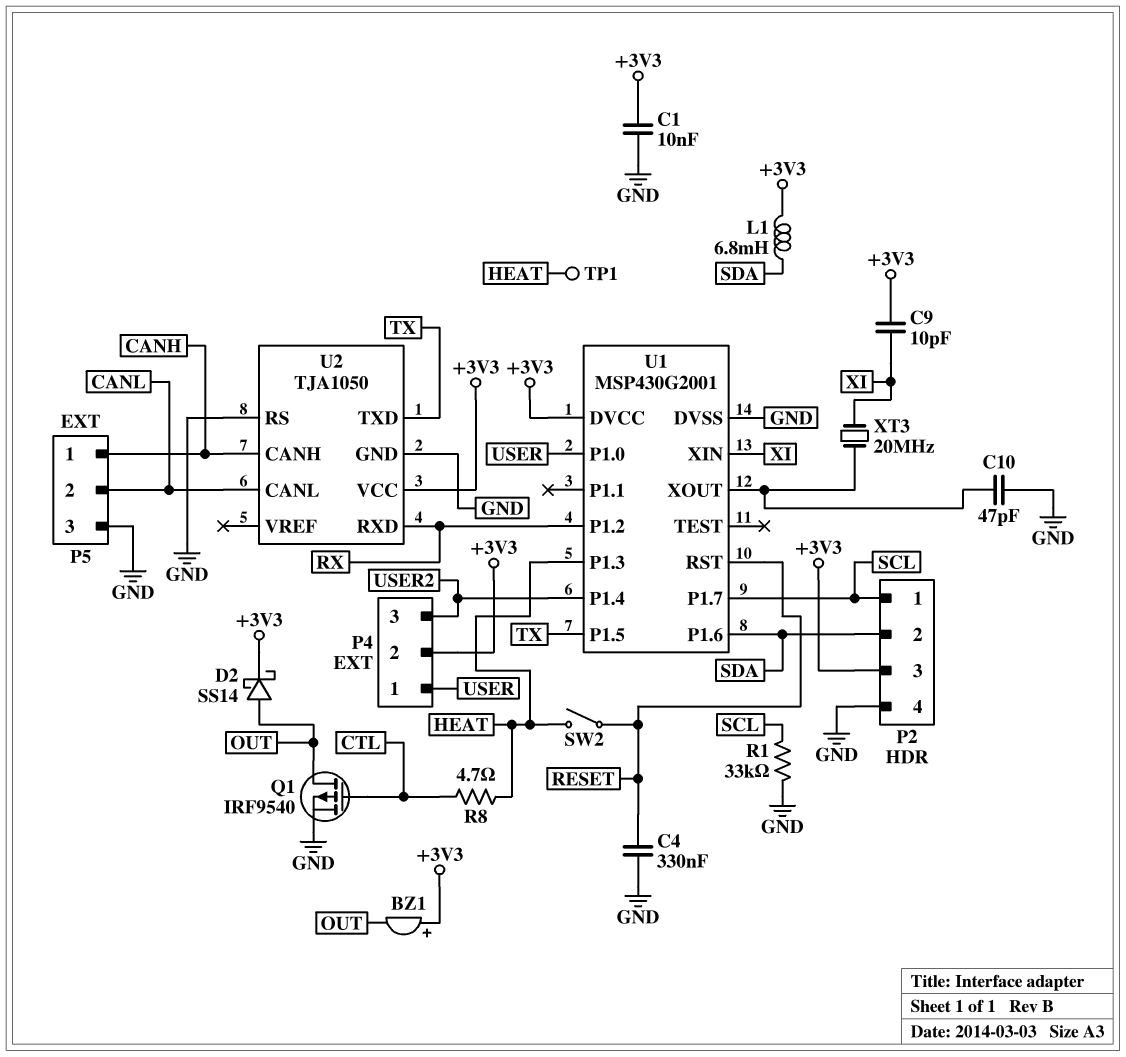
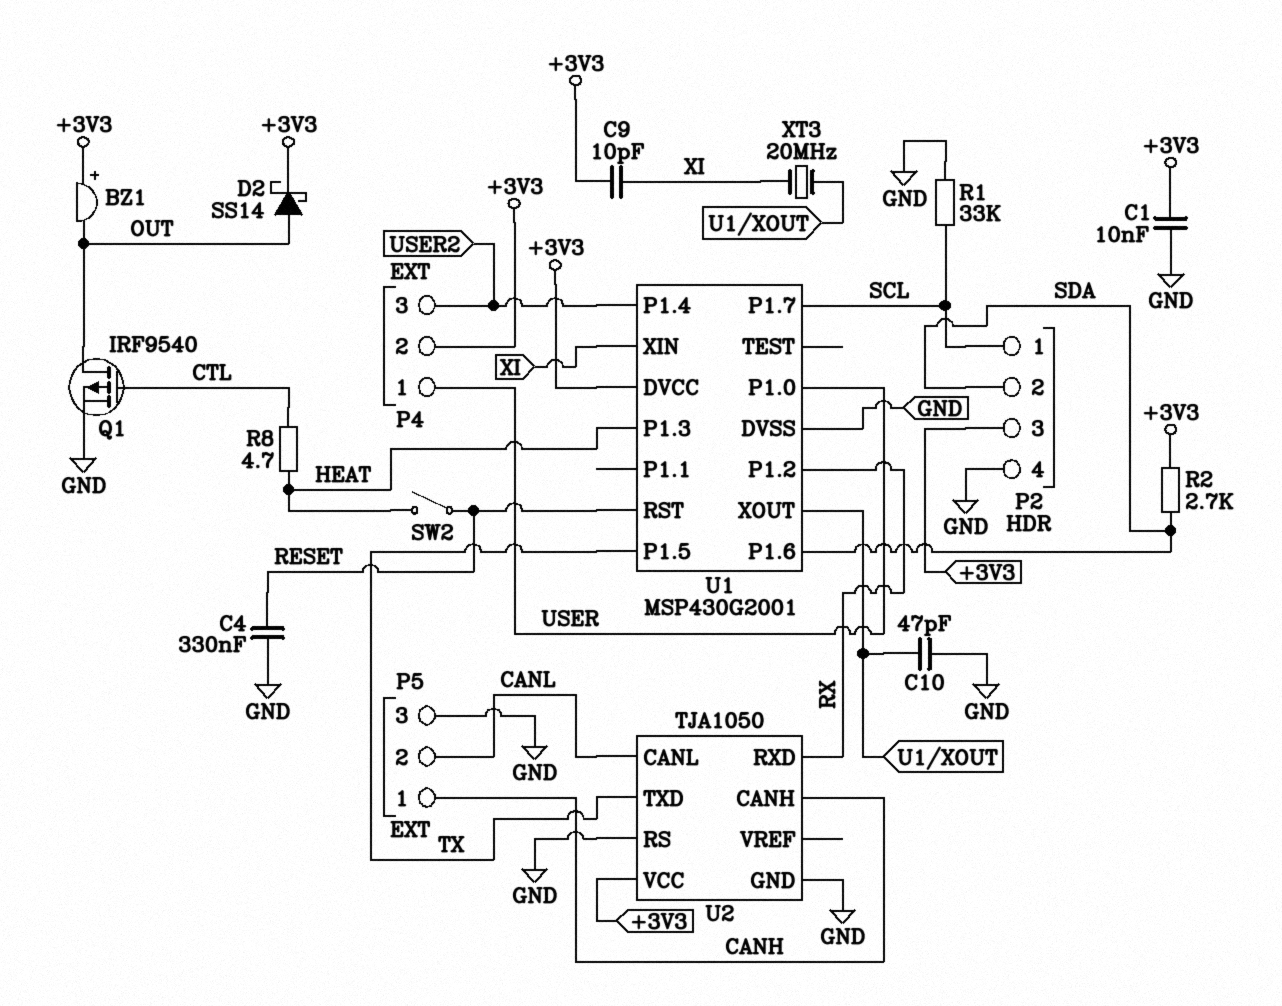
L1: 6.8mH (+3V3, SDA) -> none
R2: none -> 2.7k (+3V3, SDA)
TP1: test point (HEAT) -> none

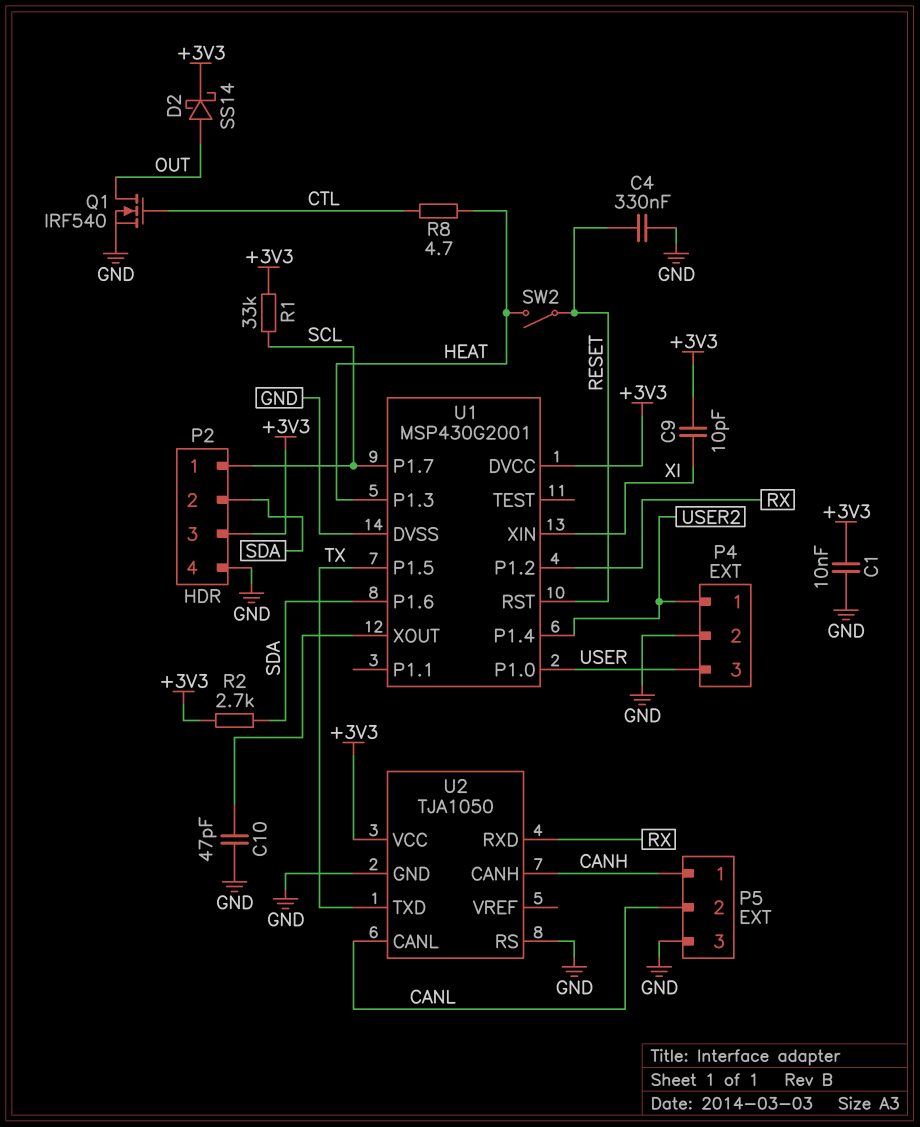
BZ1: buzzer (plus +3V3, minus OUT) -> none
P4 pin 1: USER -> USER2
P4 pin 2: +3V3 -> GND
P4 pin 3: USER2 -> USER
Q1: PMOS IRF9540 (G CTL, D OUT, S GND) -> NMOS IRF540 (G CTL, D OUT, S GND)
R1: 33k (GND, SCL) -> 33k (+3V3, SCL)
XT3: 20MHz (U1/XOUT, XI) -> none

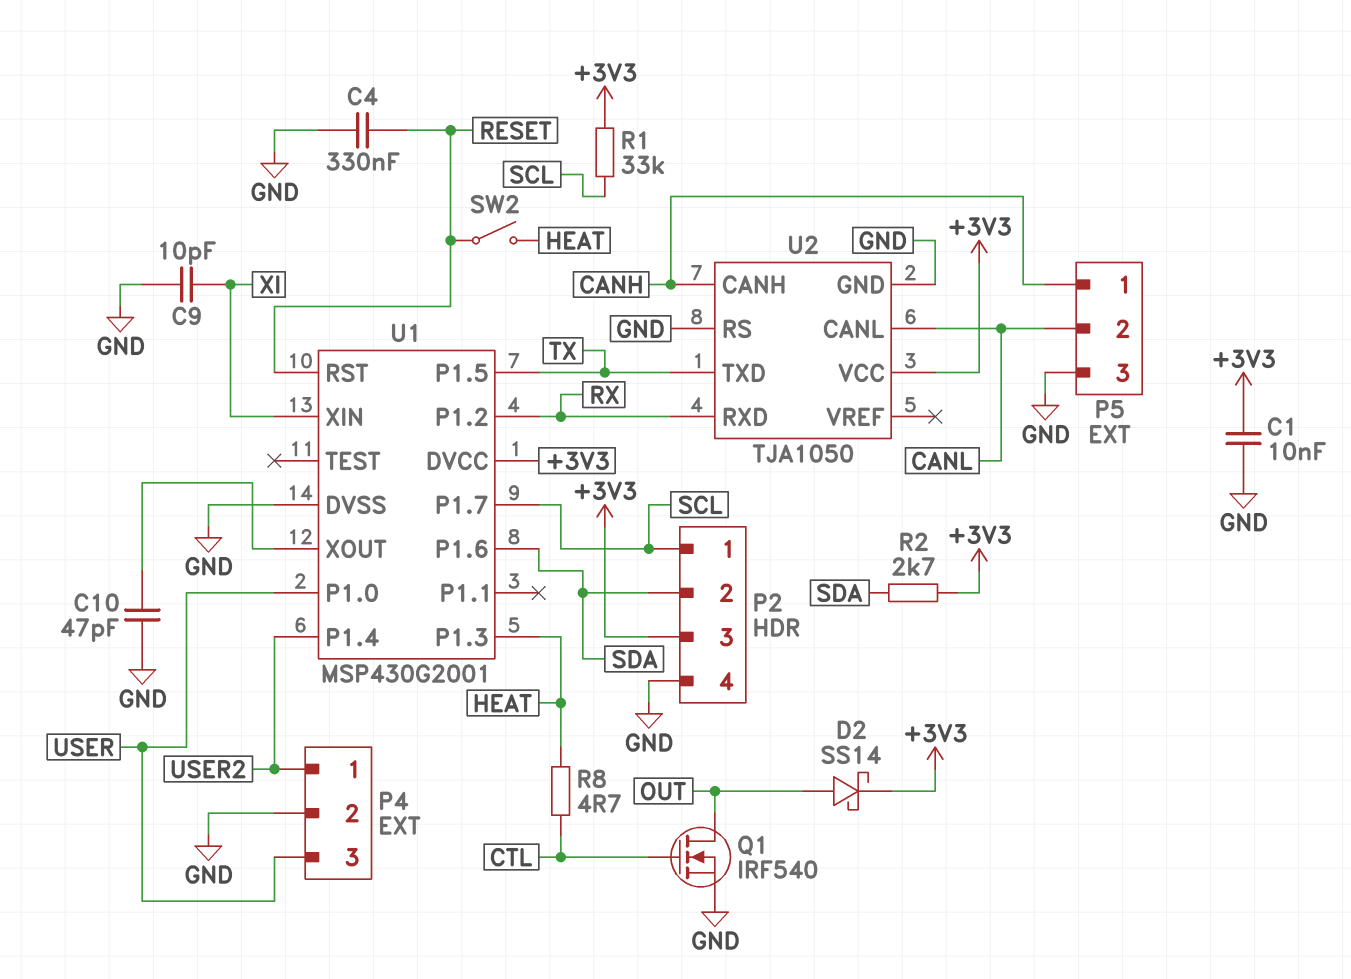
C9: 10pF (+3V3, XI) -> 10pF (GND, XI)

